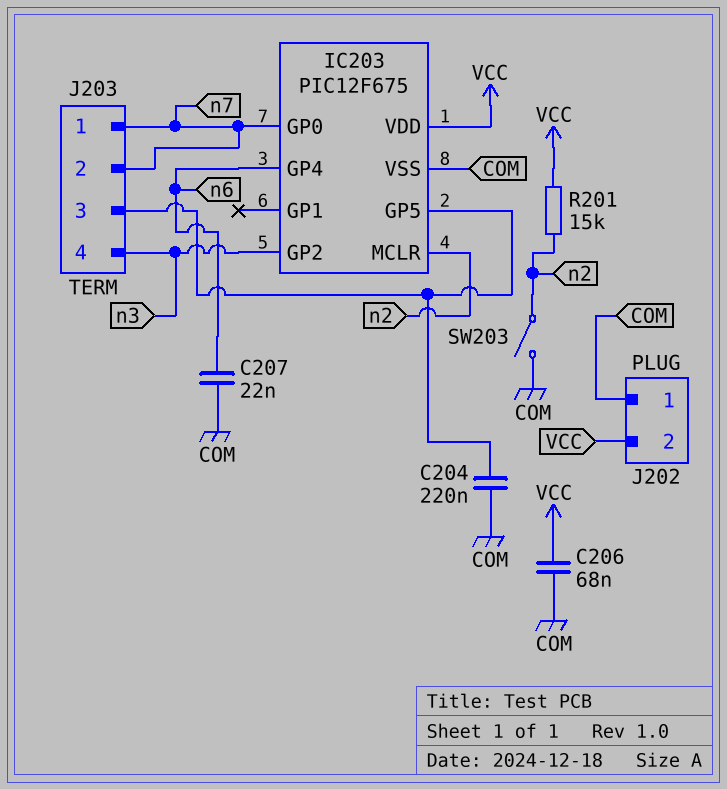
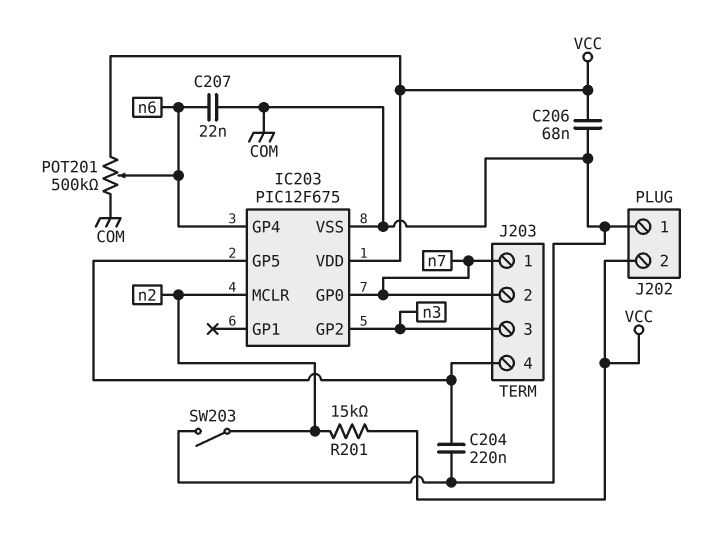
J203 pin 3: IC203/GP5 -> n3
J203 pin 4: n3 -> IC203/GP5
POT201: none -> 500k (COM, VCC, wiper n6)

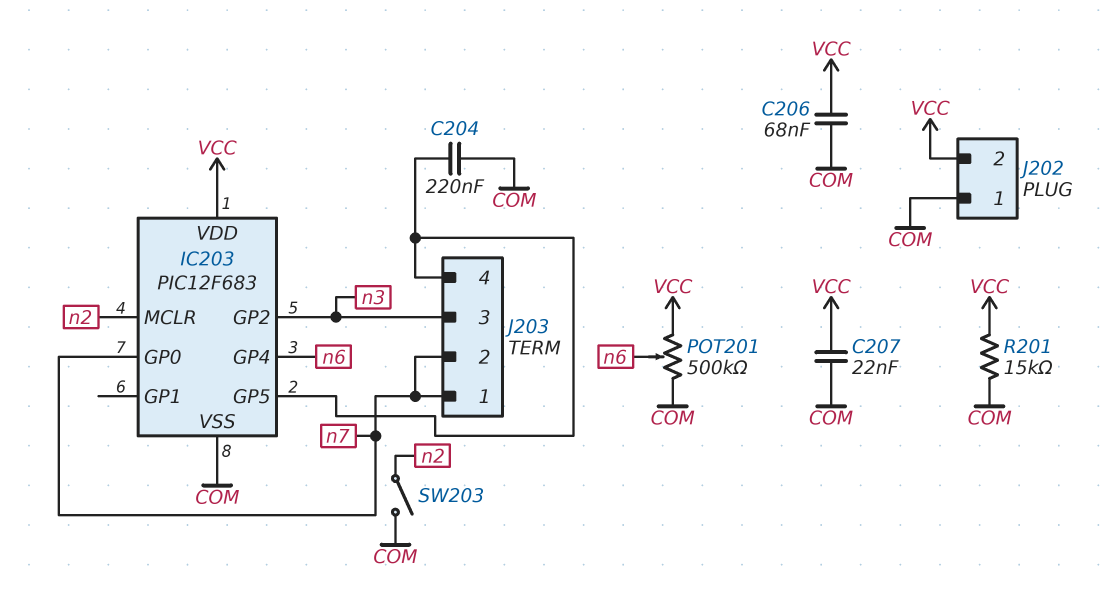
C207: 22nF (COM, n6) -> 22nF (COM, VCC)
IC203: PIC12F675 -> PIC12F683
R201: 15k (VCC, n2) -> 15k (COM, VCC)

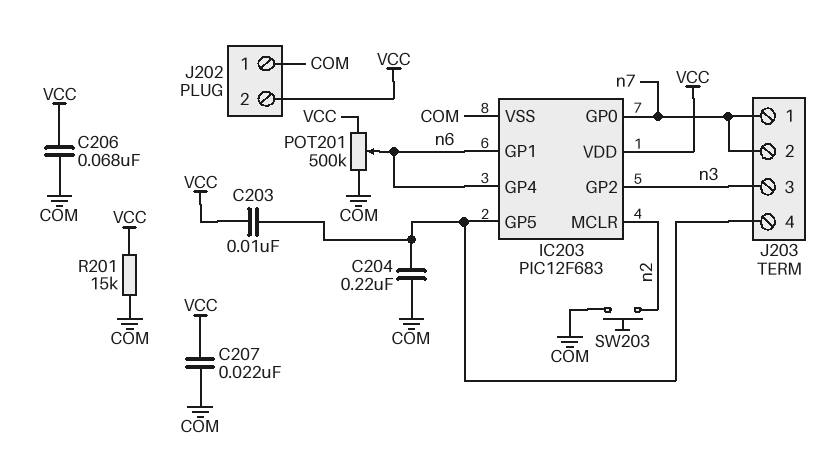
C203: none -> 10nF (IC203/GP5, VCC)
IC203 pin GP1: none -> n6
SW203: switch (COM, n2) -> button (COM, n2)

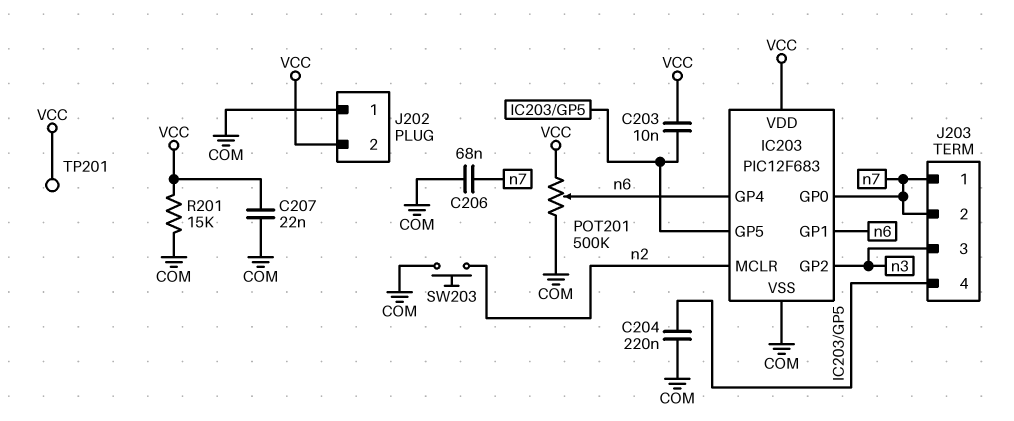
C206: 68nF (COM, VCC) -> 68nF (COM, n7)
TP201: none -> test point (VCC)

